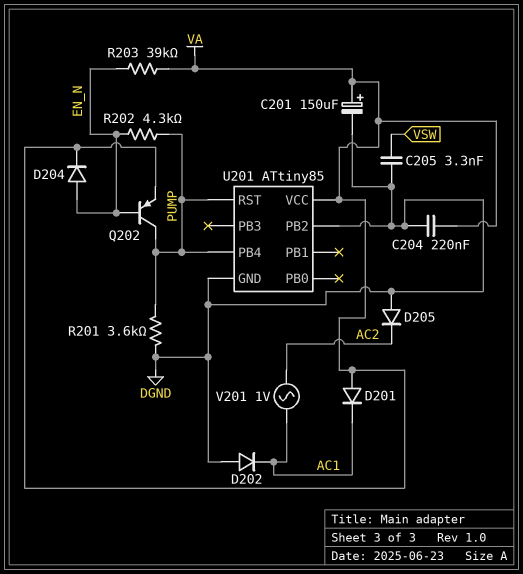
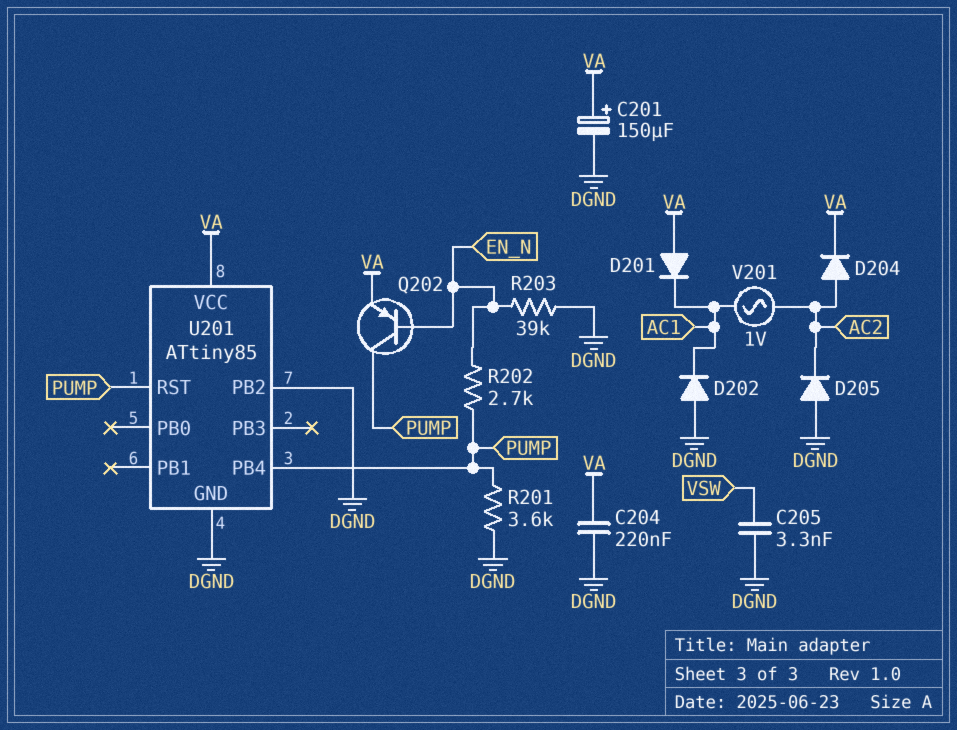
D204: diode (A EN_N, K VA) -> diode (A AC2, K VA)
R202: 4.3k (EN_N, PUMP) -> 2.7k (EN_N, PUMP)
R203: 39k (EN_N, VA) -> 39k (DGND, EN_N)

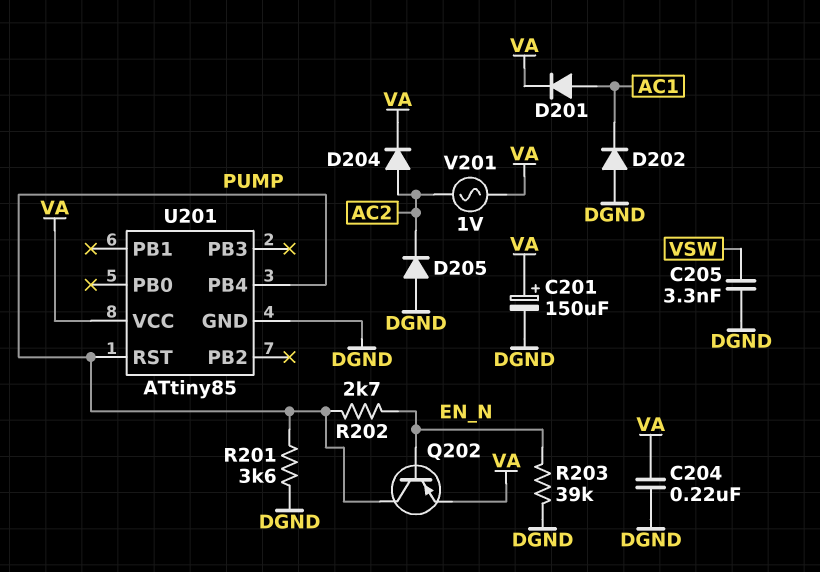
D201: diode (A VA, K AC1) -> diode (A AC1, K VA)
U201 pin PB2: DGND -> none
V201: AC 1V (AC1, AC2) -> AC 1V (AC2, VA)

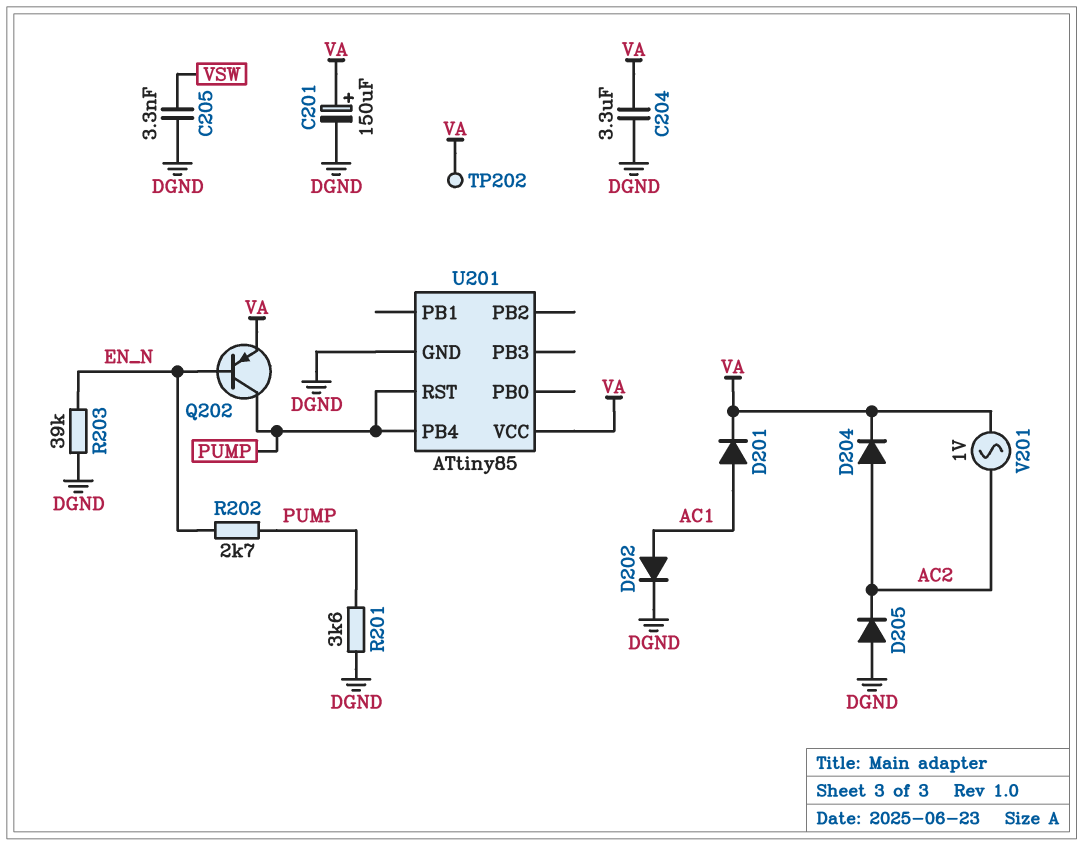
C204: 220nF (DGND, VA) -> 3.3uF (DGND, VA)
D202: diode (A DGND, K AC1) -> diode (A AC1, K DGND)
TP202: none -> test point (VA)

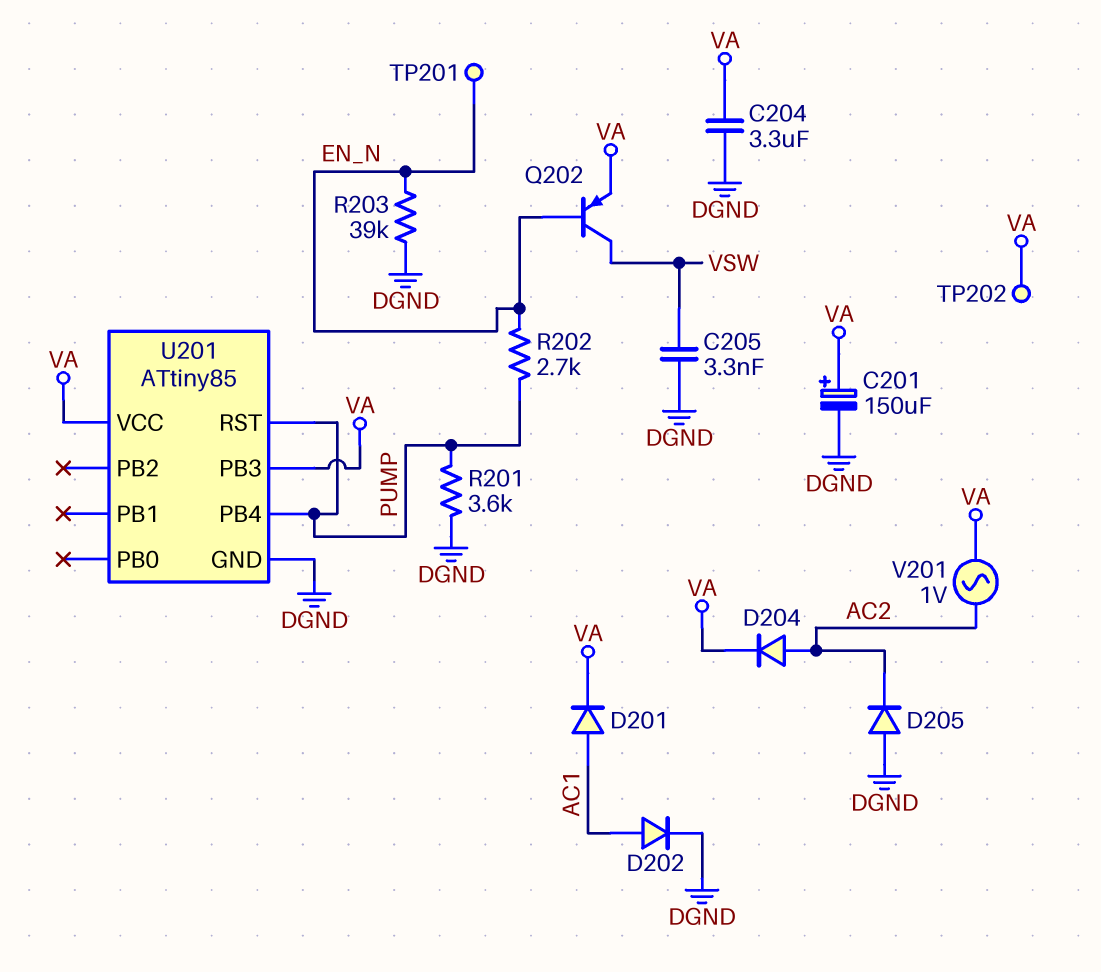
Q202: PNP (B EN_N, C PUMP, E VA) -> PNP (B EN_N, C VSW, E VA)
TP201: none -> test point (EN_N)
U201 pin PB3: none -> VA

